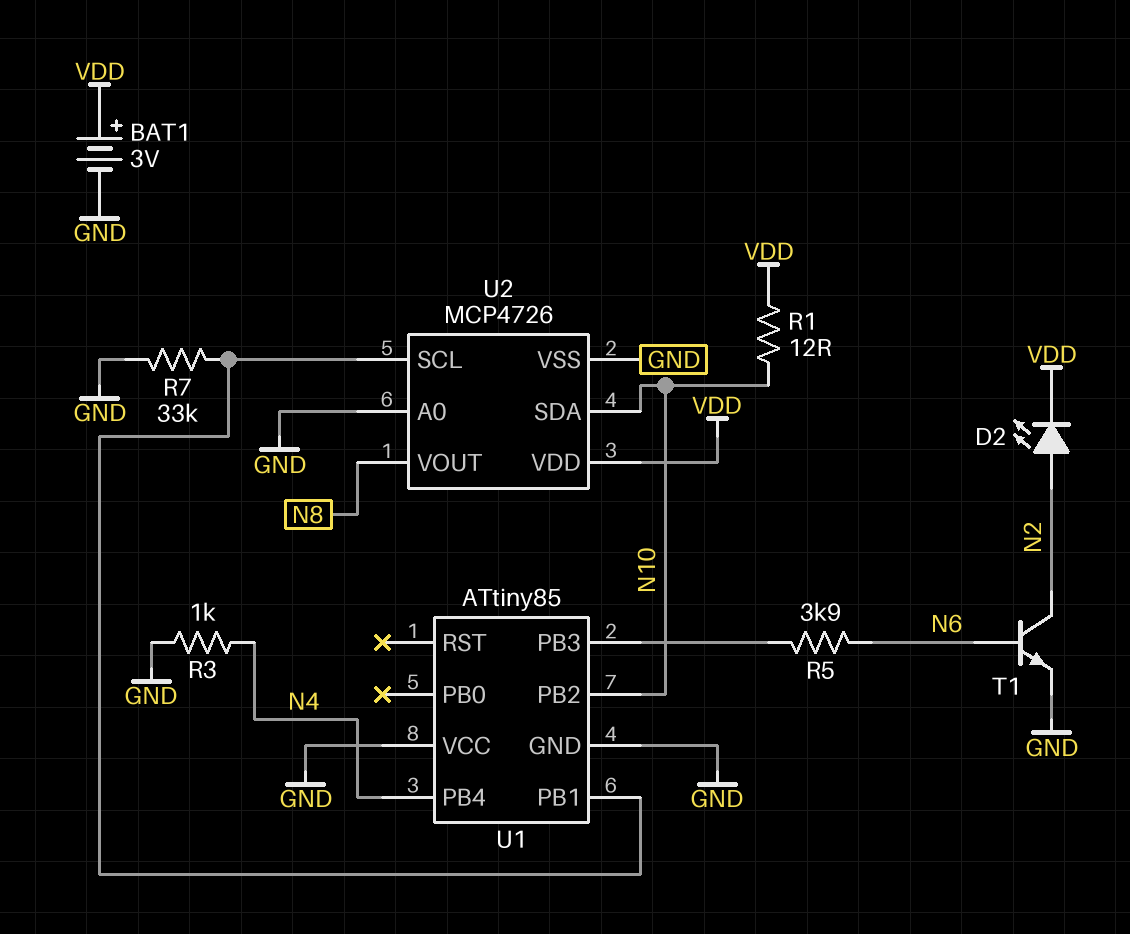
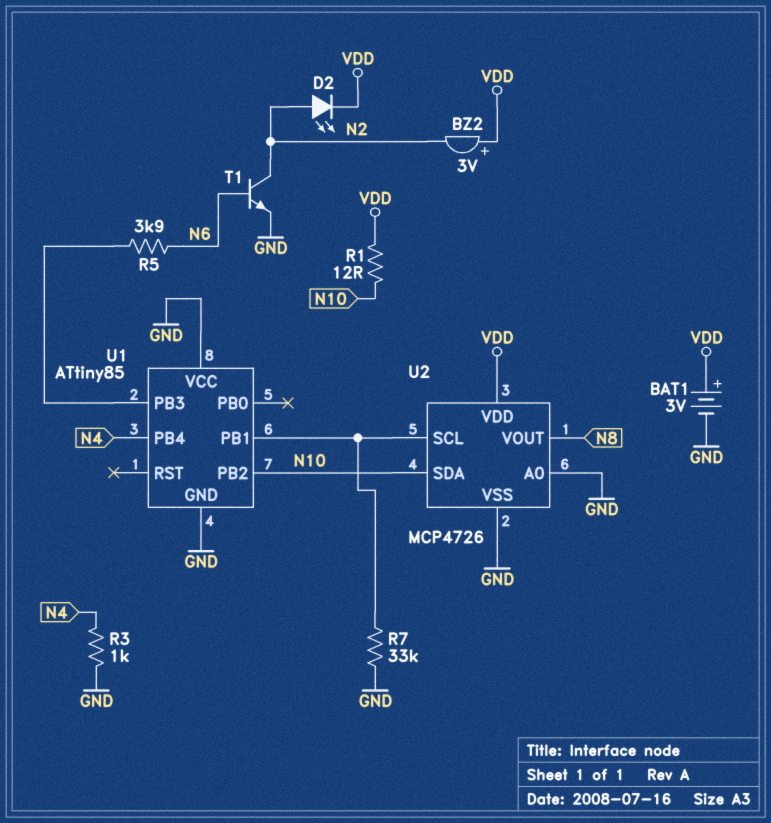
BZ2: none -> buzzer 3V (plus VDD, minus N2)

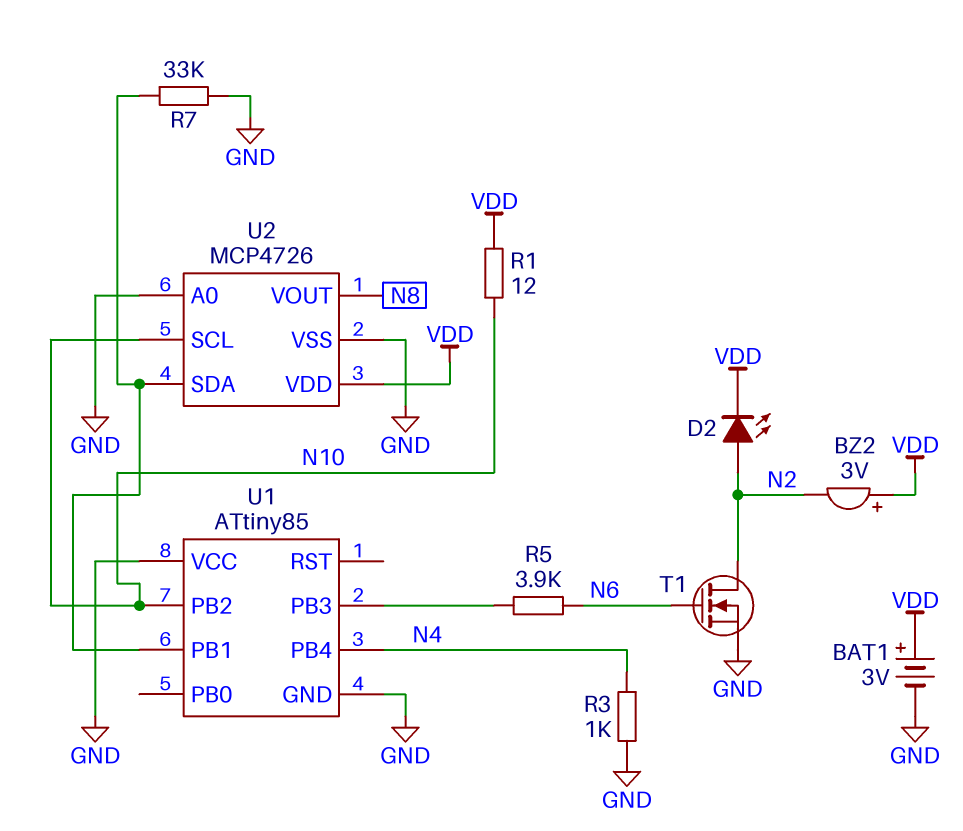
T1: NPN (B N6, C N2, E GND) -> NMOS (G N6, D N2, S GND)
U2 pin SCL: U1/PB1 -> N10
U2 pin SDA: N10 -> U1/PB1

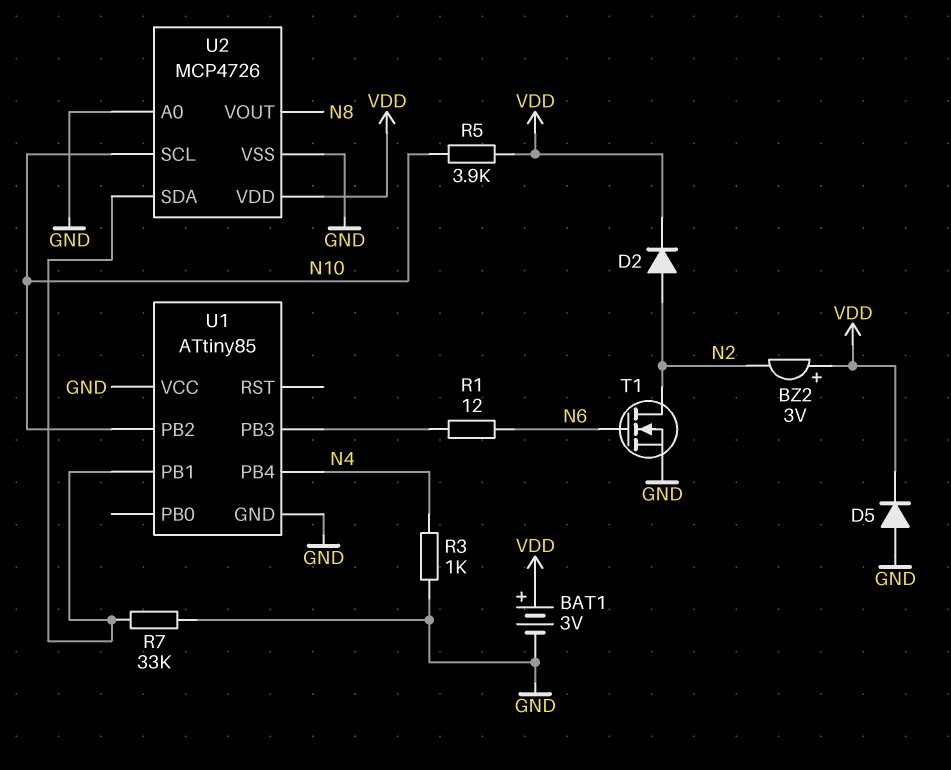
D2: LED (A N2, K VDD) -> diode (A N2, K VDD)
D5: none -> diode (A GND, K VDD)
R1: 12 (N10, VDD) -> 12 (N6, U1/PB3)
R5: 3.9k (N6, U1/PB3) -> 3.9k (N10, VDD)

